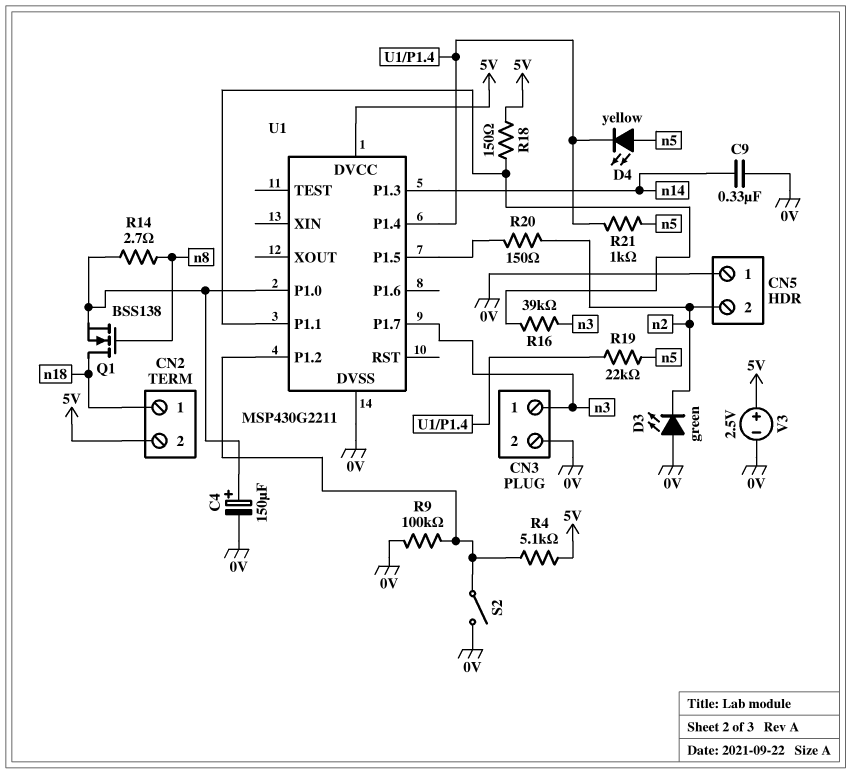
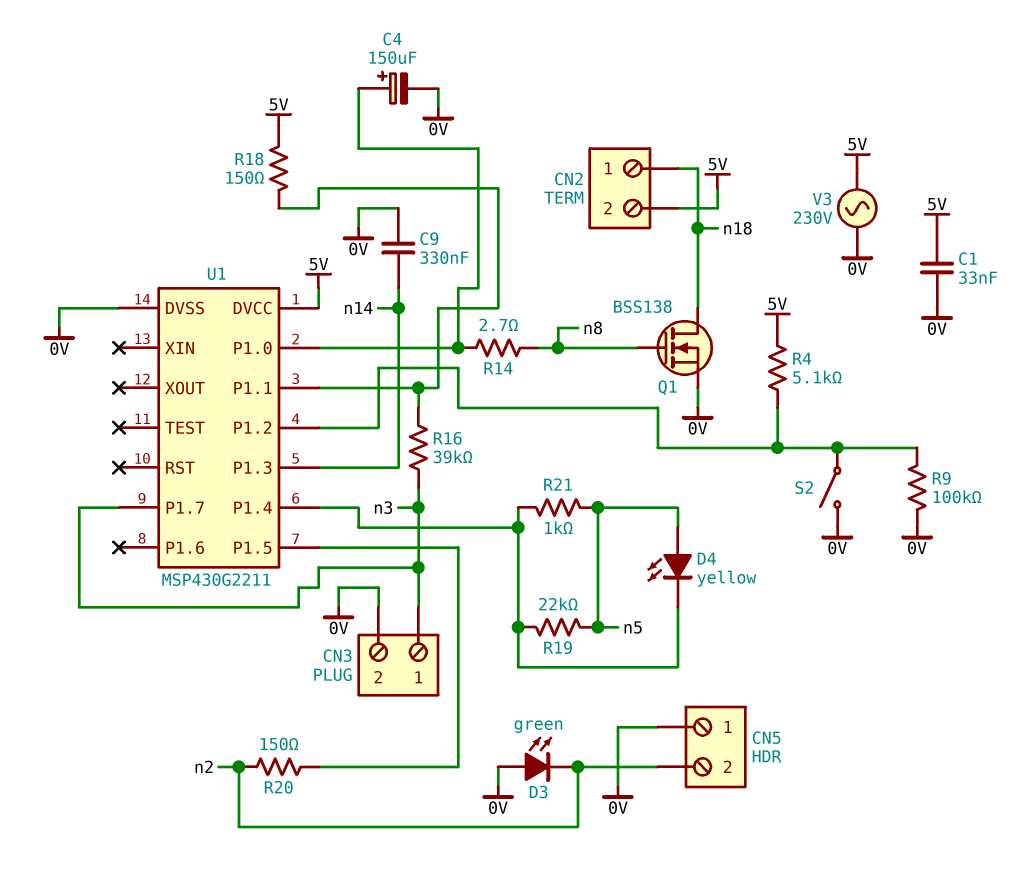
C1: none -> 33nF (0V, 5V)
Q1: NMOS BSS138 (G n8, D n18, S U1/P1.0) -> NMOS BSS138 (G n8, D n18, S 0V)
V3: 2.5V (plus 5V, minus 0V) -> AC 230V (0V, 5V)

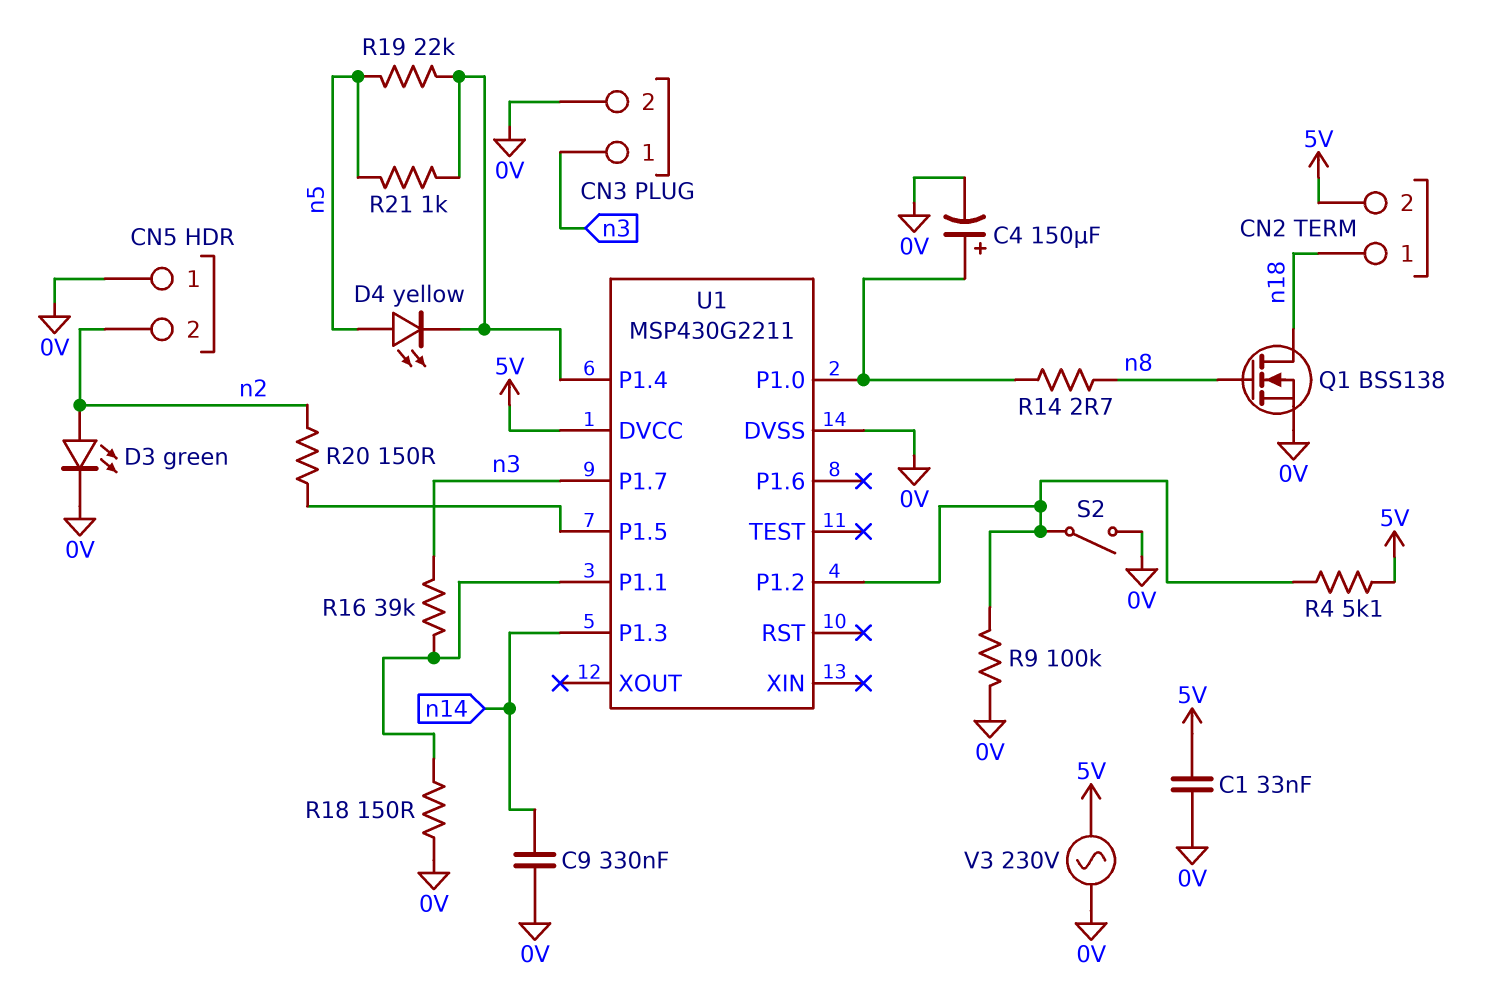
D3: LED green (A 0V, K n2) -> LED green (A n2, K 0V)
R18: 150 (5V, U1/P1.1) -> 150 (0V, U1/P1.1)

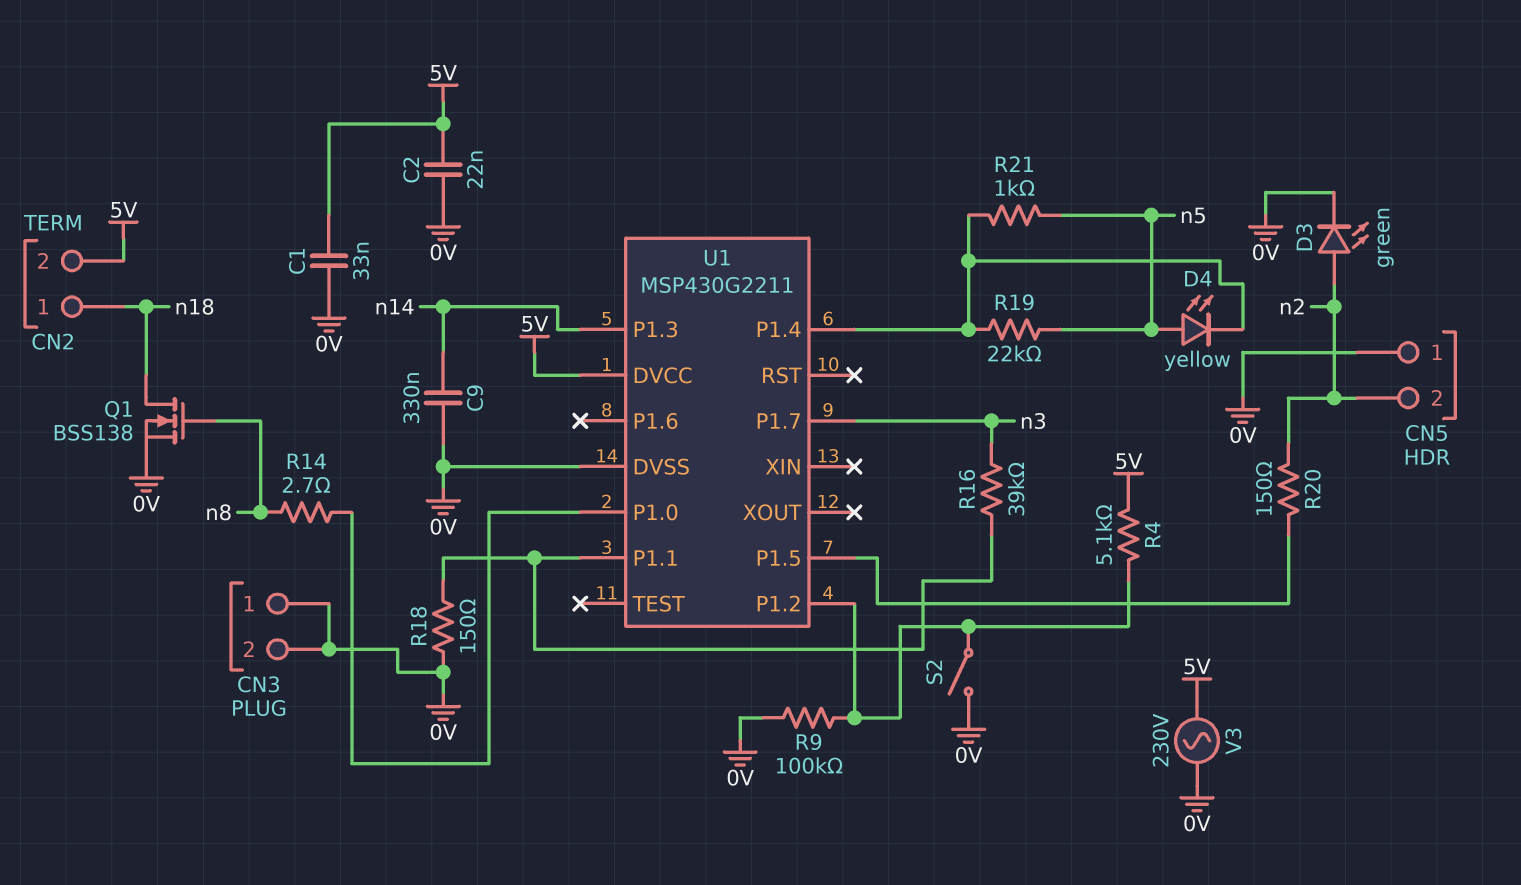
C2: none -> 22nF (0V, 5V)
C4: 150uF (plus U1/P1.0, minus 0V) -> none
CN3 pin 1: n3 -> 0V

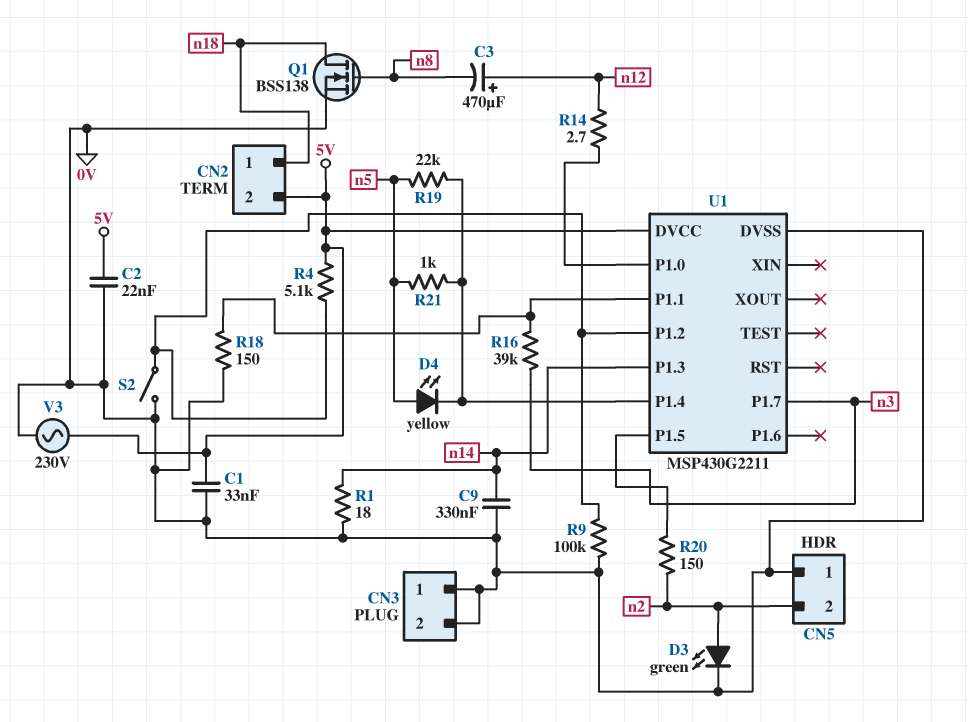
C3: none -> 470uF (plus n12, minus n8)
R1: none -> 18 (0V, n14)
R14: 2.7 (U1/P1.0, n8) -> 2.7 (U1/P1.0, n12)

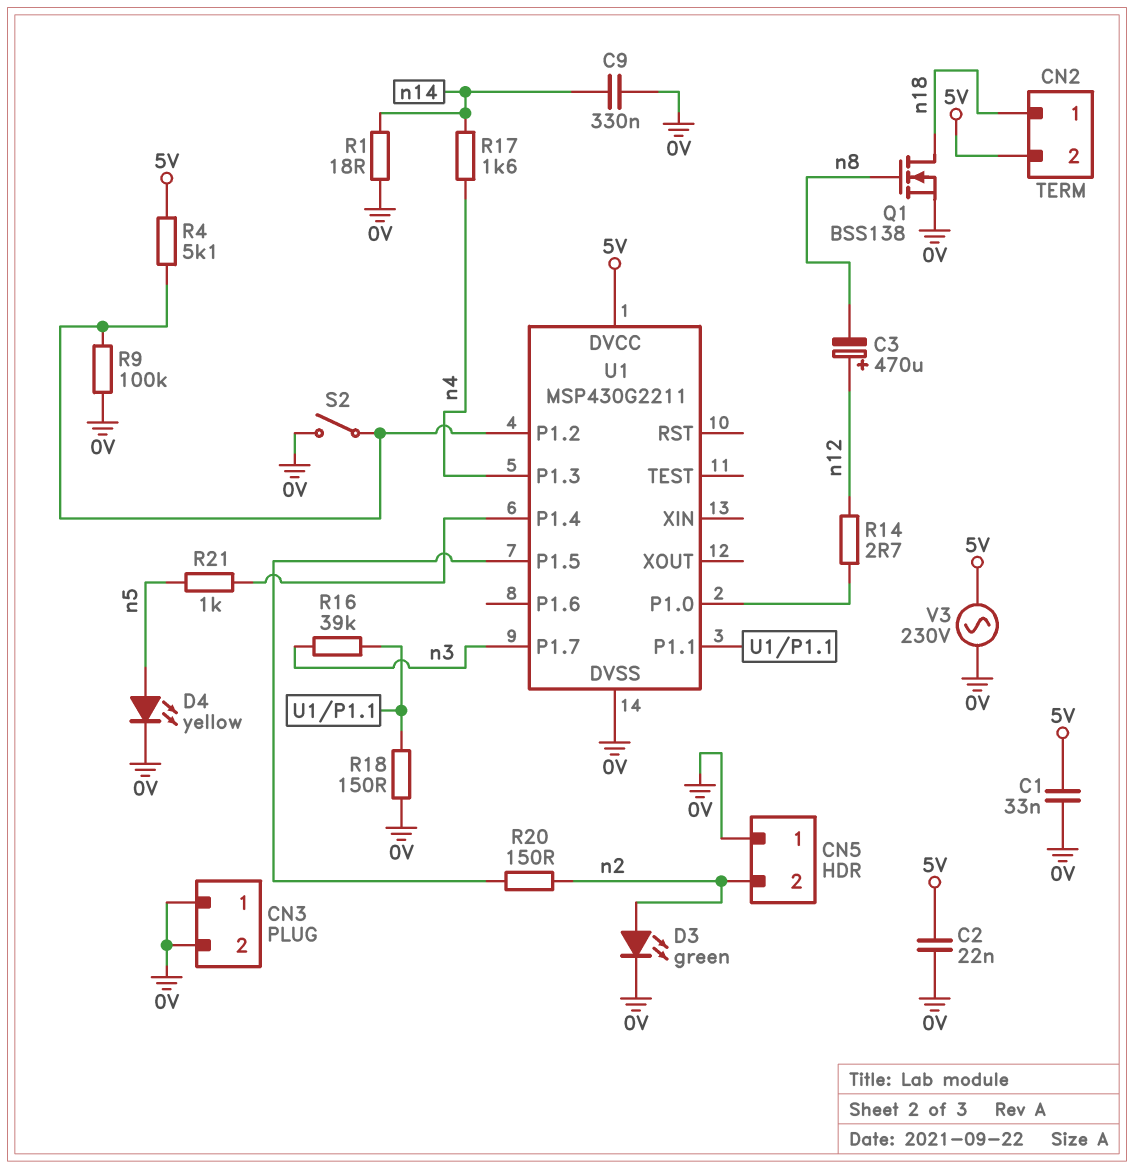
D4: LED yellow (A n5, K U1/P1.4) -> LED yellow (A n5, K 0V)
R17: none -> 1.6k (n4, n14)
R19: 22k (U1/P1.4, n5) -> none
U1 pin P1.3: n14 -> n4

